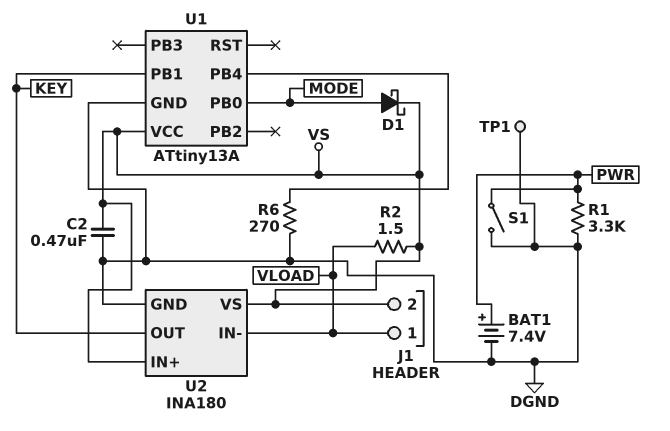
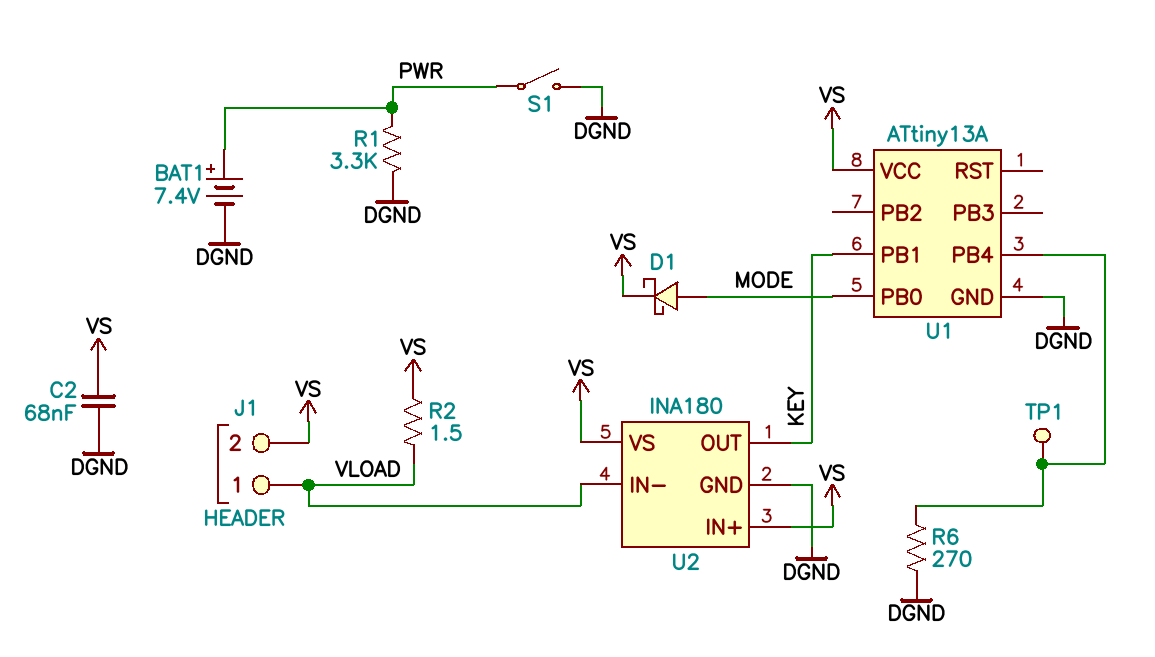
C2: 470nF (DGND, VS) -> 68nF (DGND, VS)
TP1: test point (DGND) -> test point (U1/PB4)

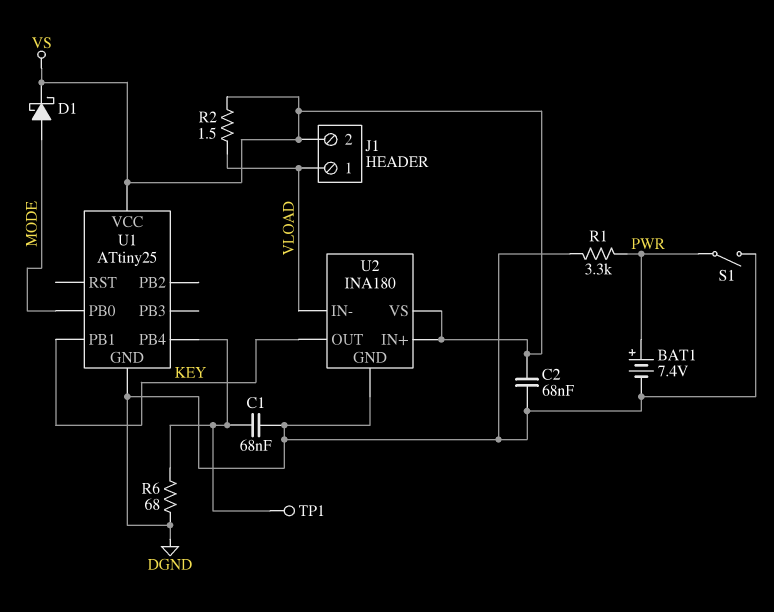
C1: none -> 68nF (DGND, U1/PB4)
R6: 270 (DGND, U1/PB4) -> 68 (DGND, U1/PB4)
U1: ATtiny13A -> ATtiny25

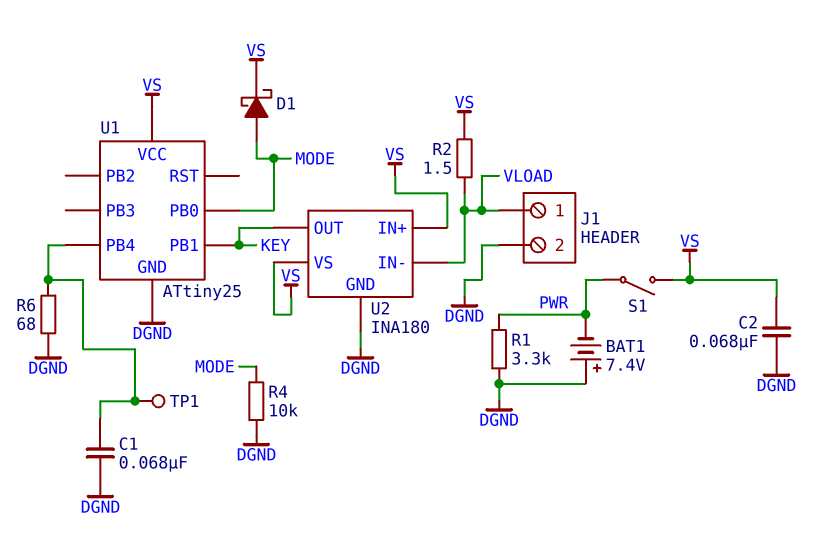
BAT1: 7.4V (plus PWR, minus DGND) -> 7.4V (plus DGND, minus PWR)
J1 pin 2: VS -> DGND
R4: none -> 10k (DGND, MODE)
S1: switch (DGND, PWR) -> switch (PWR, VS)

